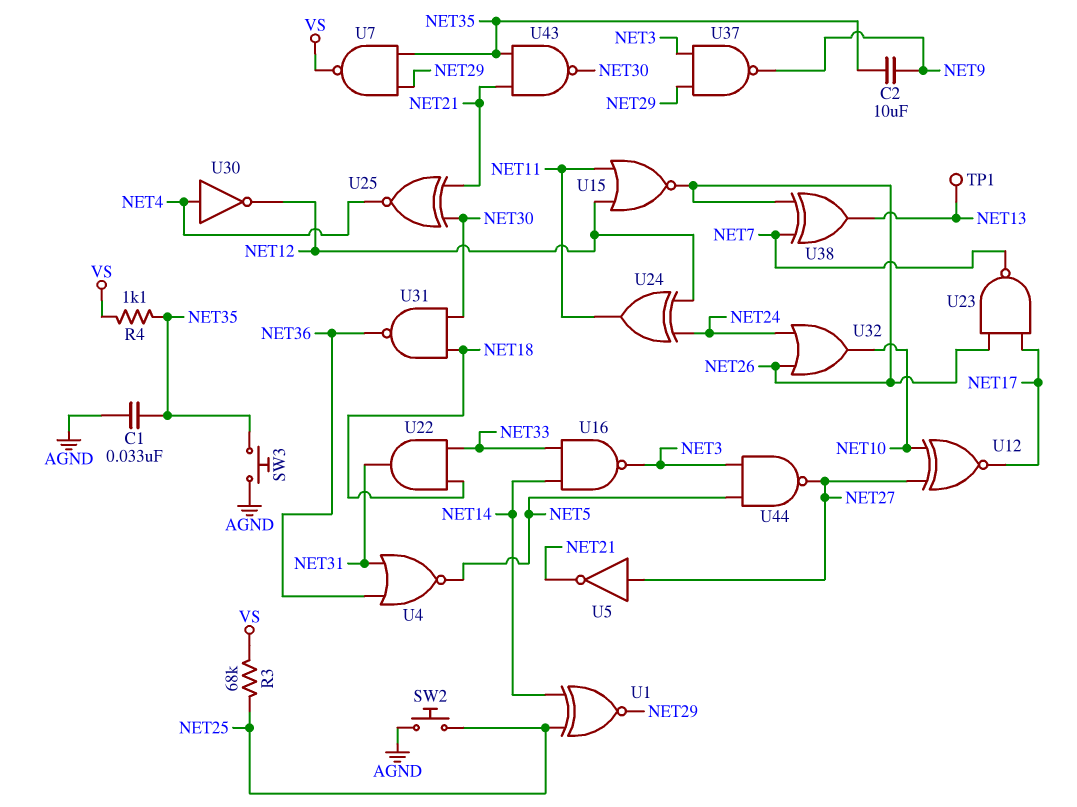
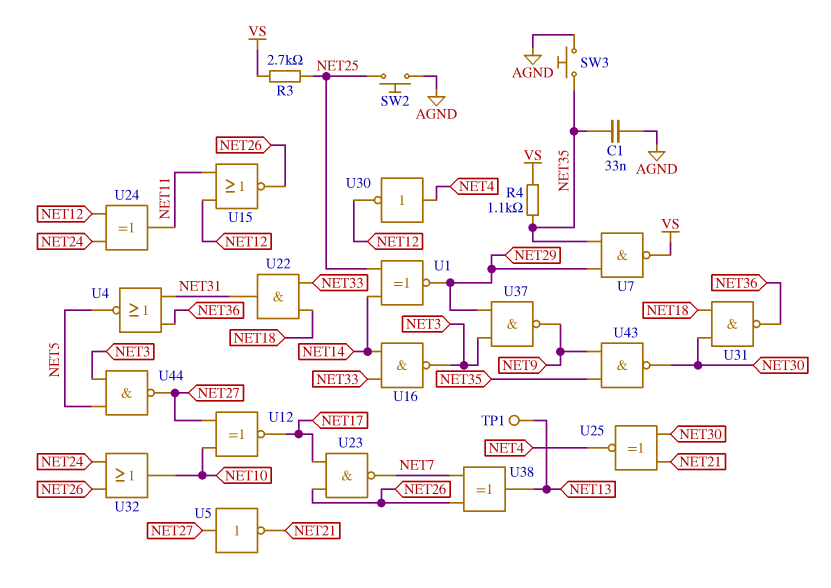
C2: 10uF (NET9, NET35) -> none
R3: 68k (NET25, VS) -> 2.7k (NET25, VS)
U43: NAND (in NET21, in NET35, out NET30) -> NAND (in NET9, in NET35, out NET30)

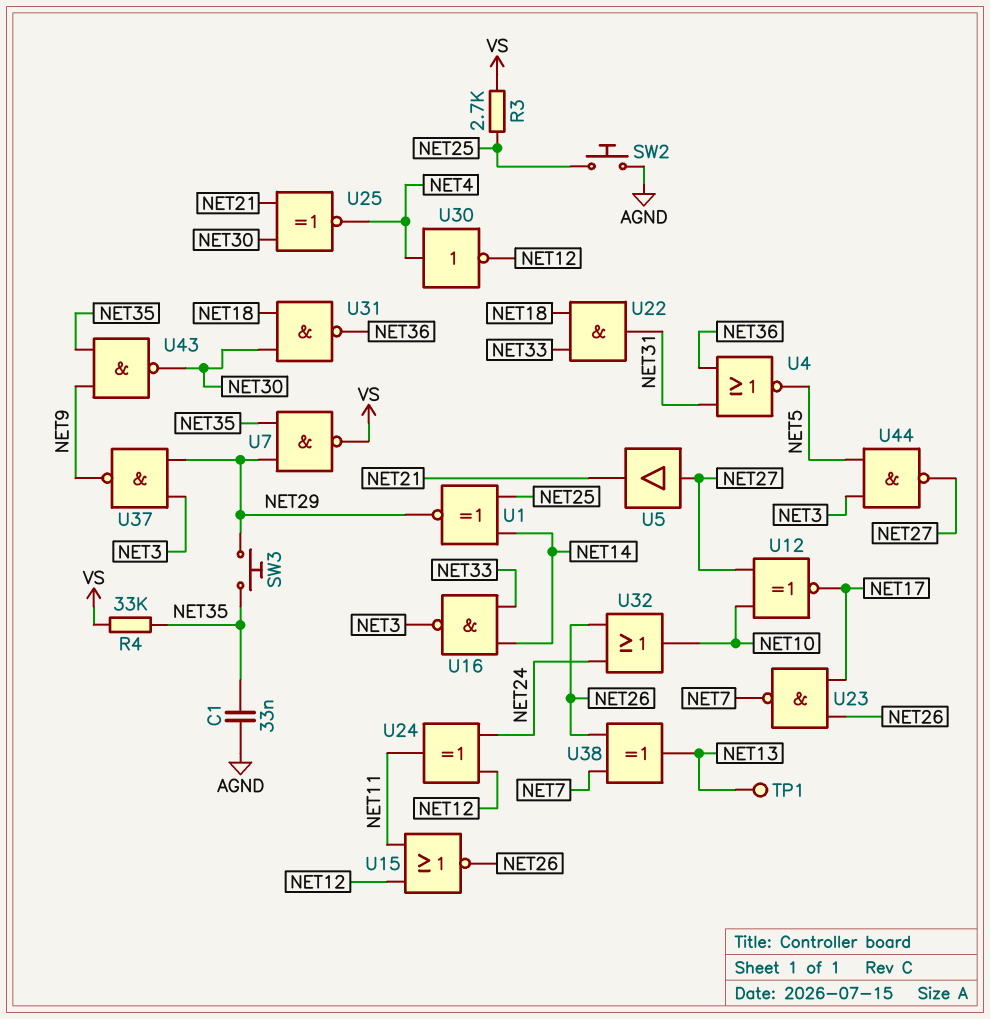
R4: 1.1k (NET35, VS) -> 33k (NET35, VS)
SW3: button (AGND, NET35) -> button (NET29, NET35)
U5: NOT (in NET27, out NET21) -> buffer (in NET27, out NET21)

